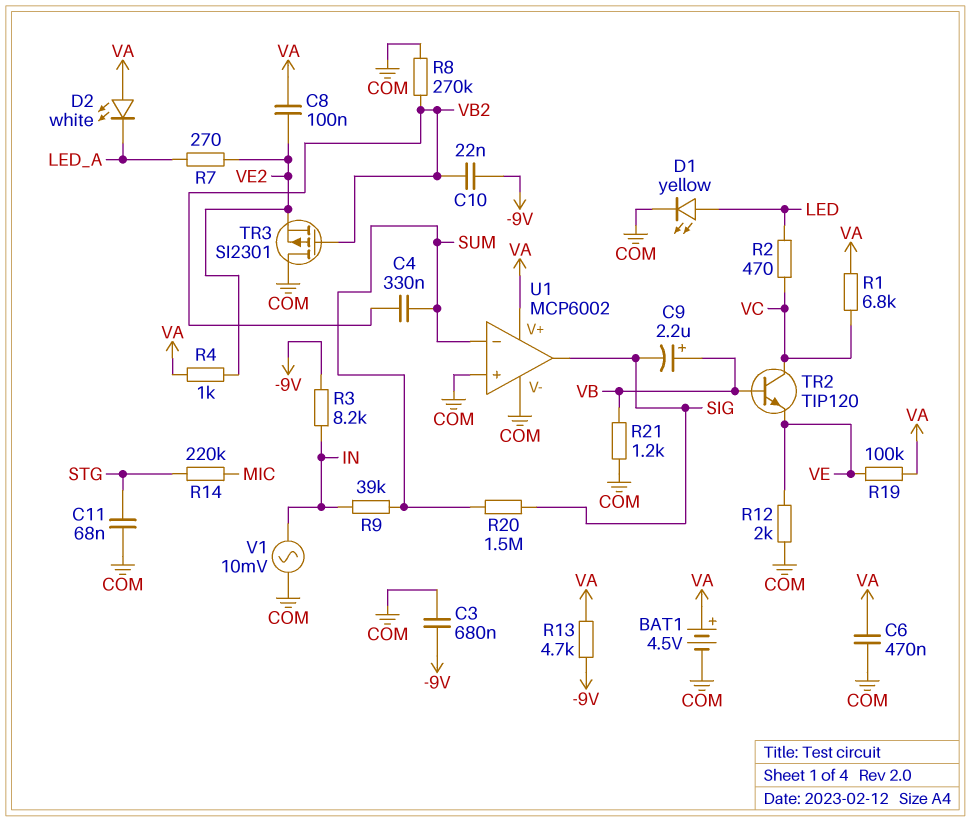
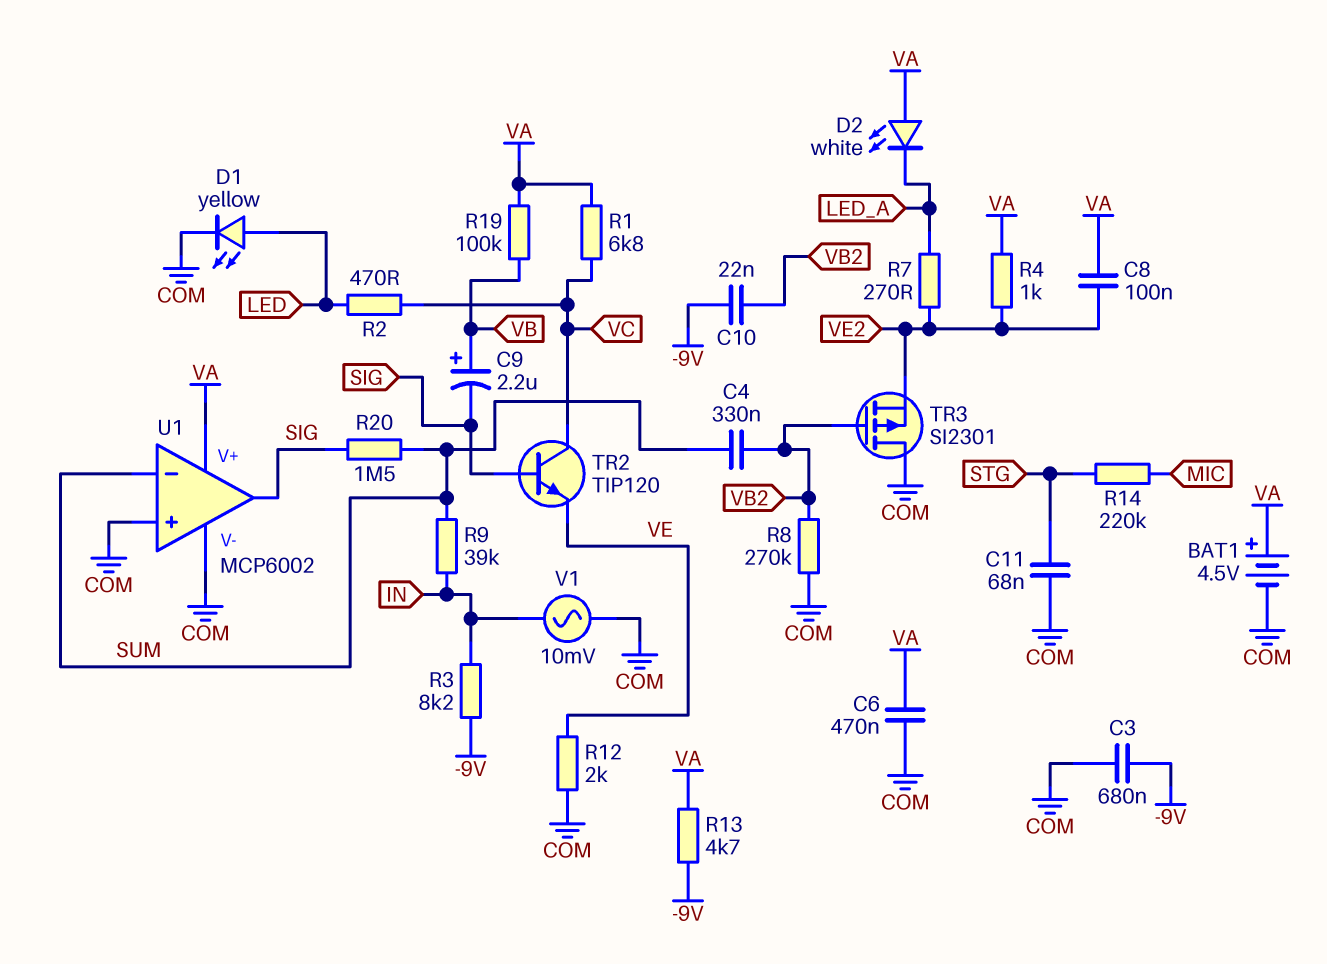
R19: 100k (VA, VE) -> 100k (VA, VB)
R21: 1.2k (COM, VB) -> none
TR2: NPN TIP120 (B VB, C VC, E VE) -> NPN TIP120 (B SIG, C VC, E VE)

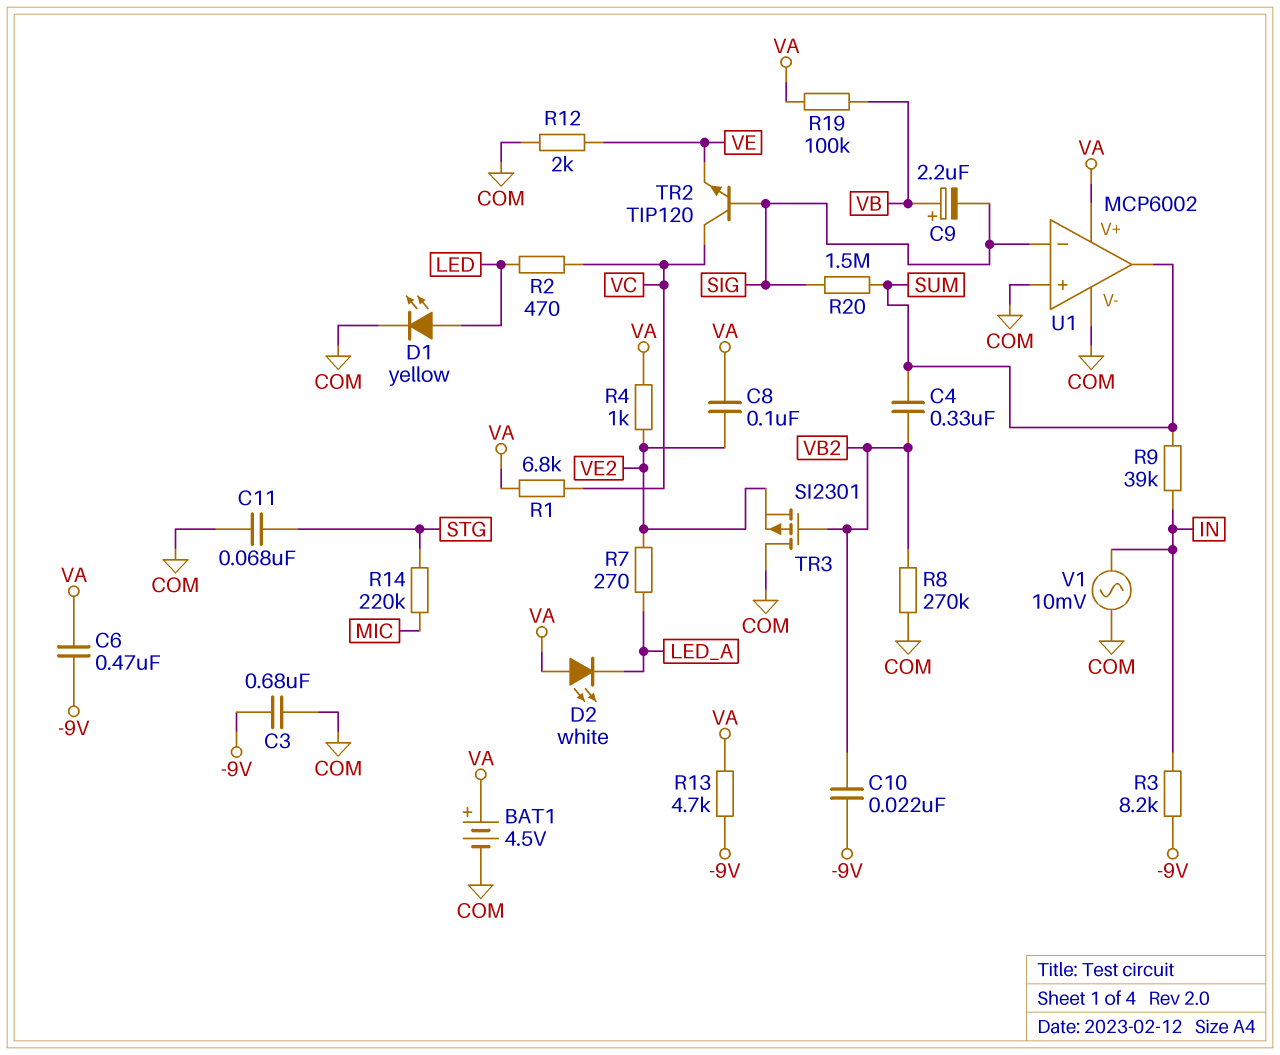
C6: 470nF (COM, VA) -> 470nF (-9V, VA)
U1 pin in-: SUM -> SIG
U1 pin out: SIG -> SUM

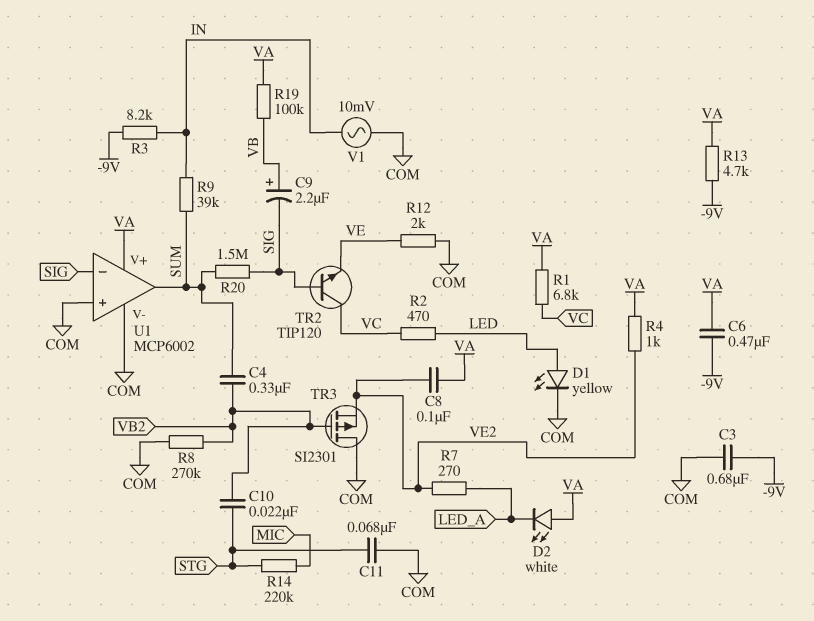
BAT1: 4.5V (plus VA, minus COM) -> none
C10: 22nF (-9V, VB2) -> 22nF (STG, VB2)

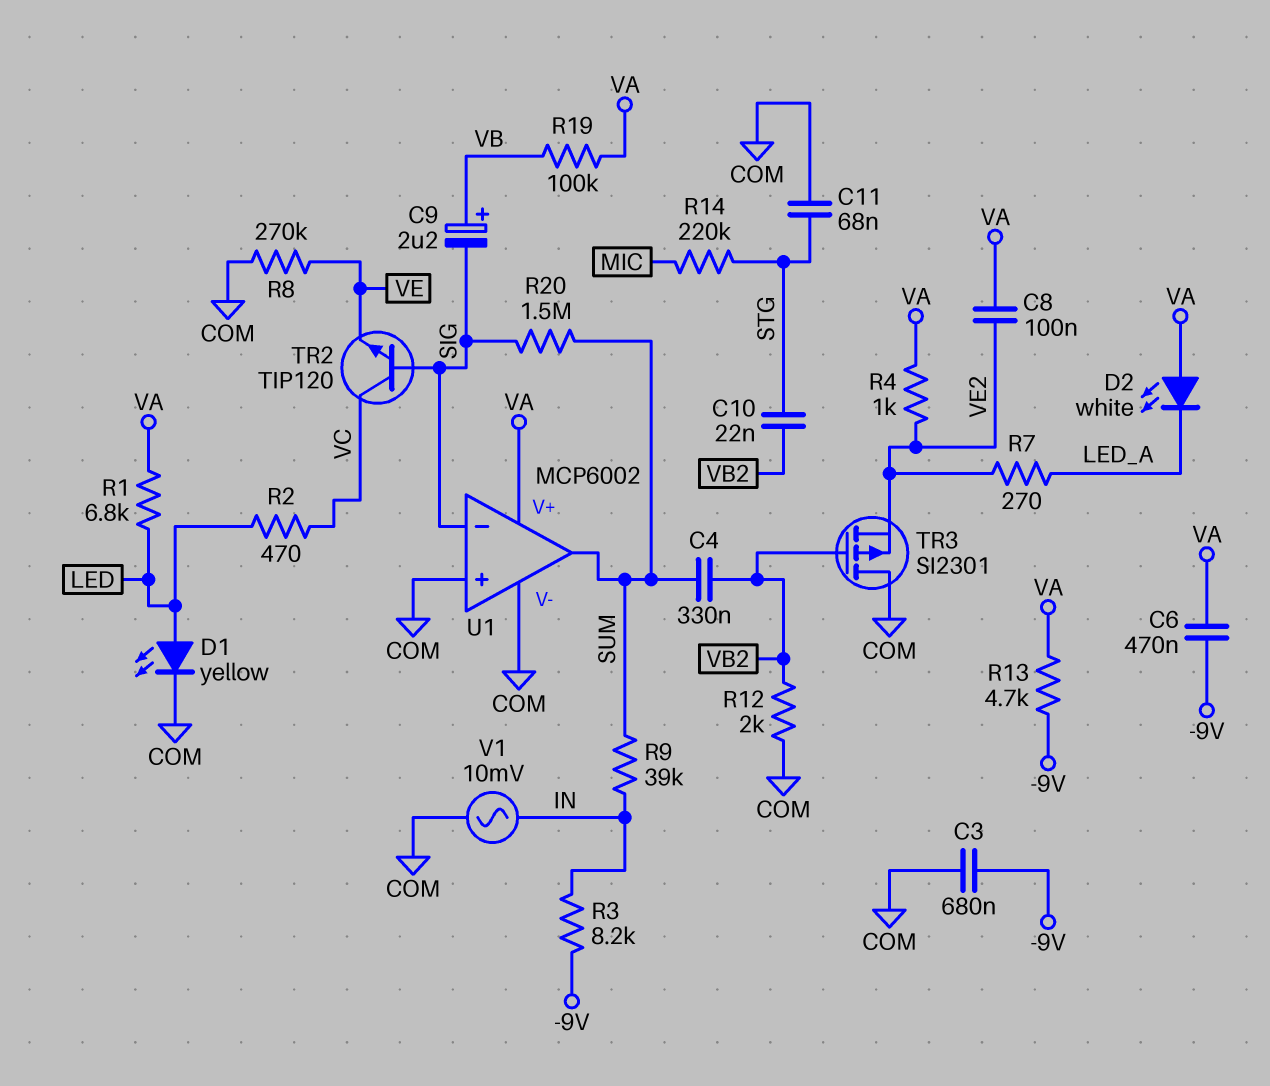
R1: 6.8k (VA, VC) -> 6.8k (LED, VA)
R8: 270k (COM, VB2) -> 270k (COM, VE)
R12: 2k (COM, VE) -> 2k (COM, VB2)

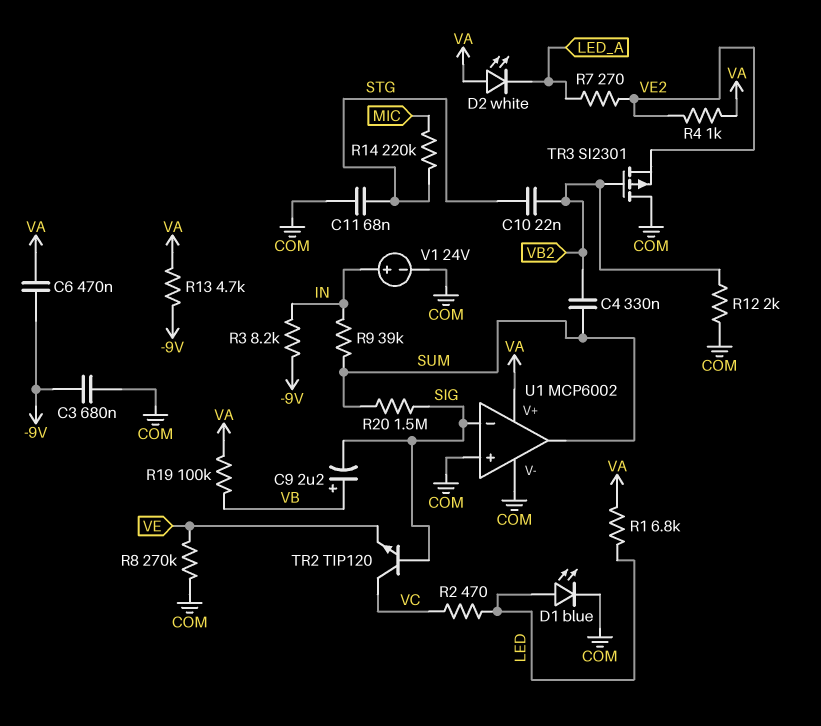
C8: 100nF (VA, VE2) -> none
D1: LED yellow (A LED, K COM) -> LED blue (A LED, K COM)
V1: AC 10mV (COM, IN) -> 24V (plus IN, minus COM)

